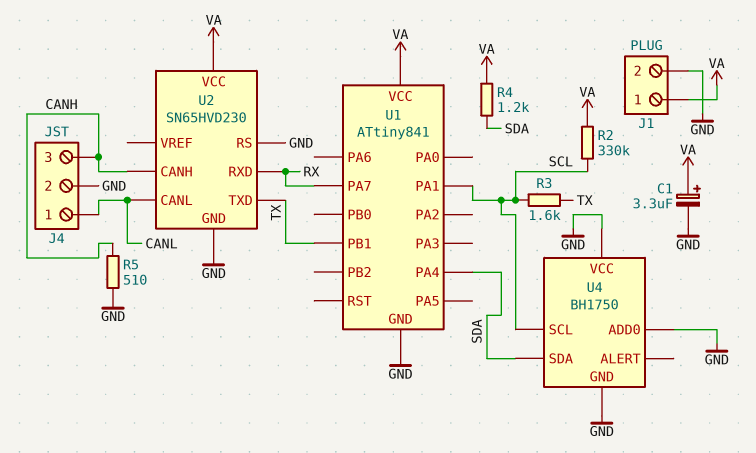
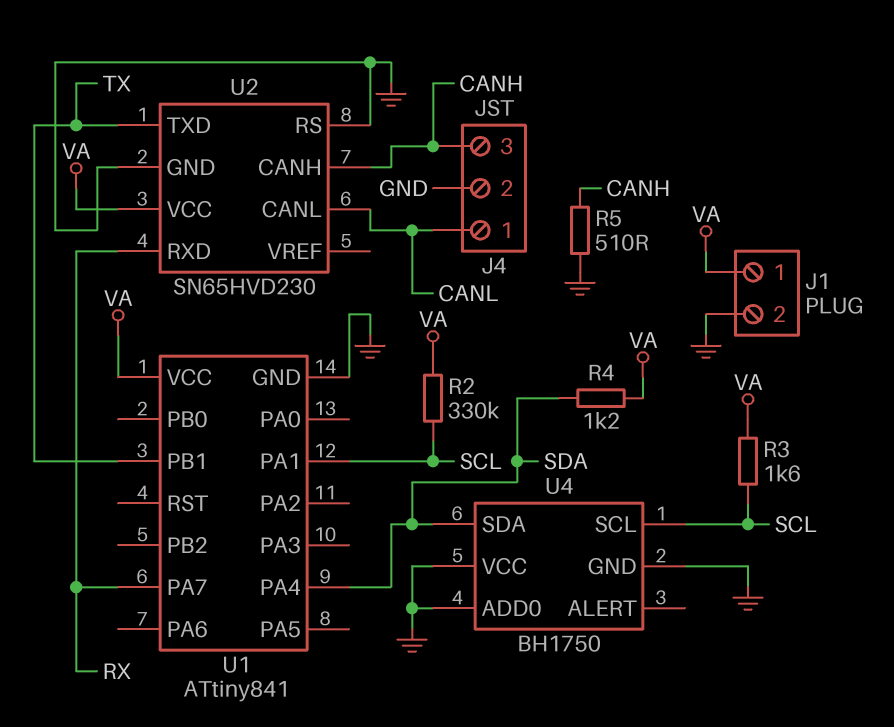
C1: 3.3uF (plus VA, minus GND) -> none
R3: 1.6k (SCL, TX) -> 1.6k (SCL, VA)

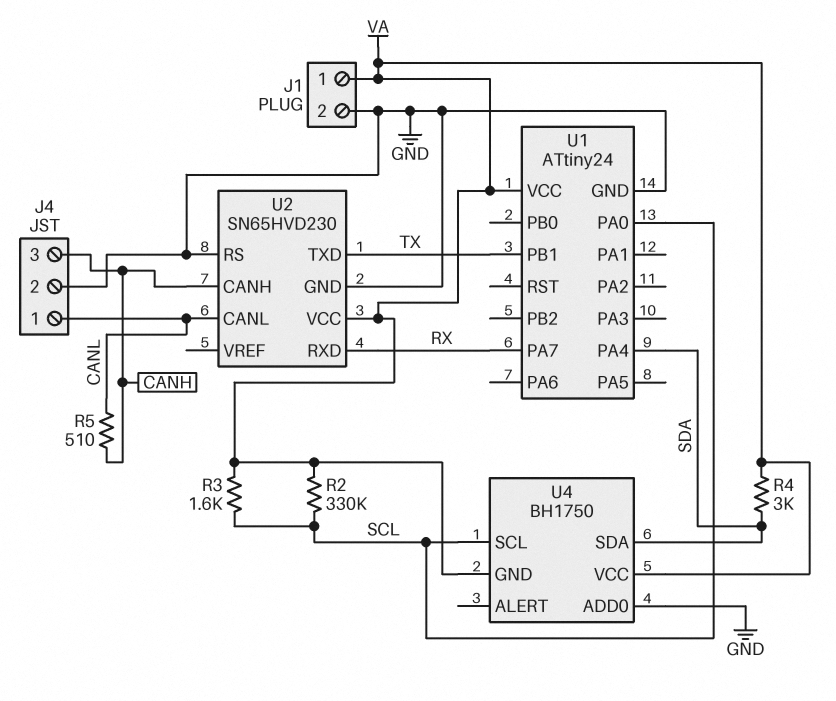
R4: 1.2k (SDA, VA) -> 3k (SDA, VA)
R5: 510 (CANH, GND) -> 510 (CANH, CANL)
U1: ATtiny841 -> ATtiny24
U1 pin PA0: none -> SCL
U1 pin PA1: SCL -> none
U4 pin GND: GND -> VA
U4 pin VCC: GND -> VA

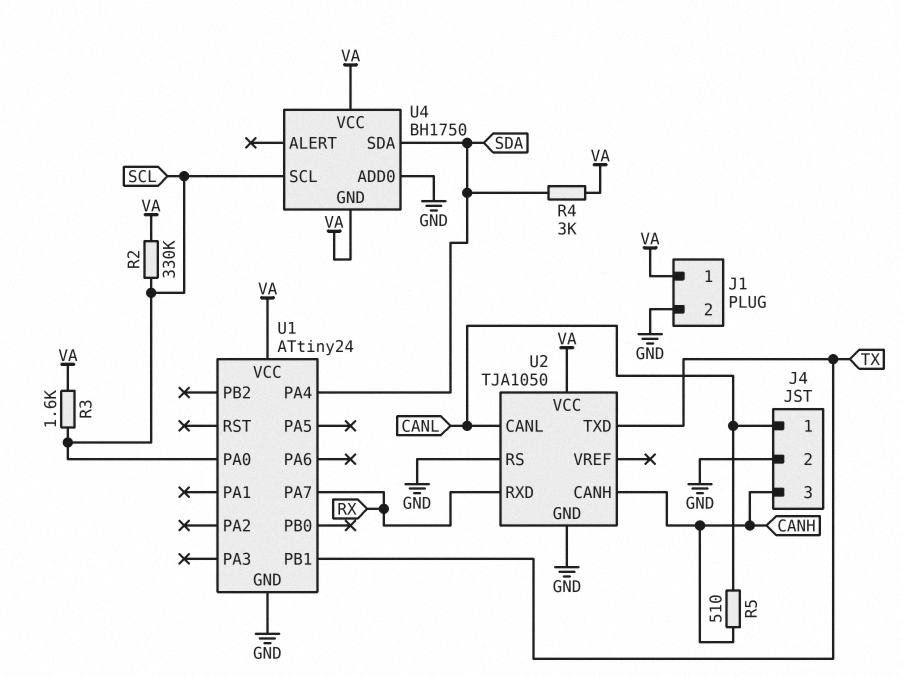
U2: SN65HVD230 -> TJA1050

